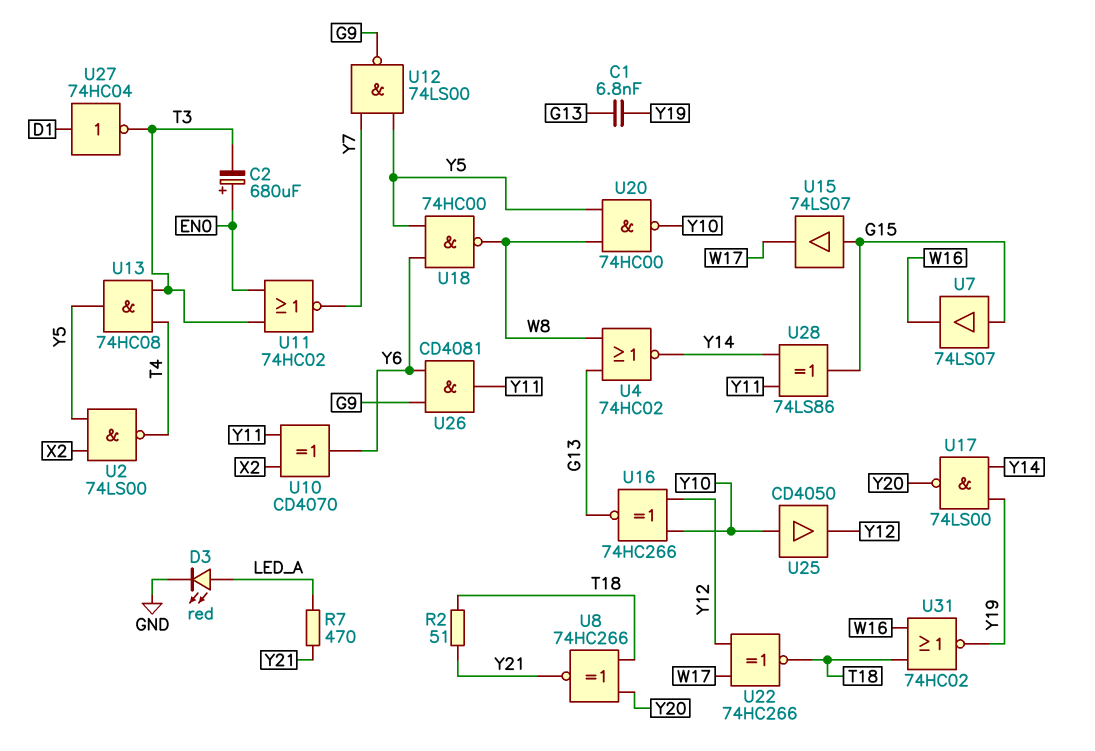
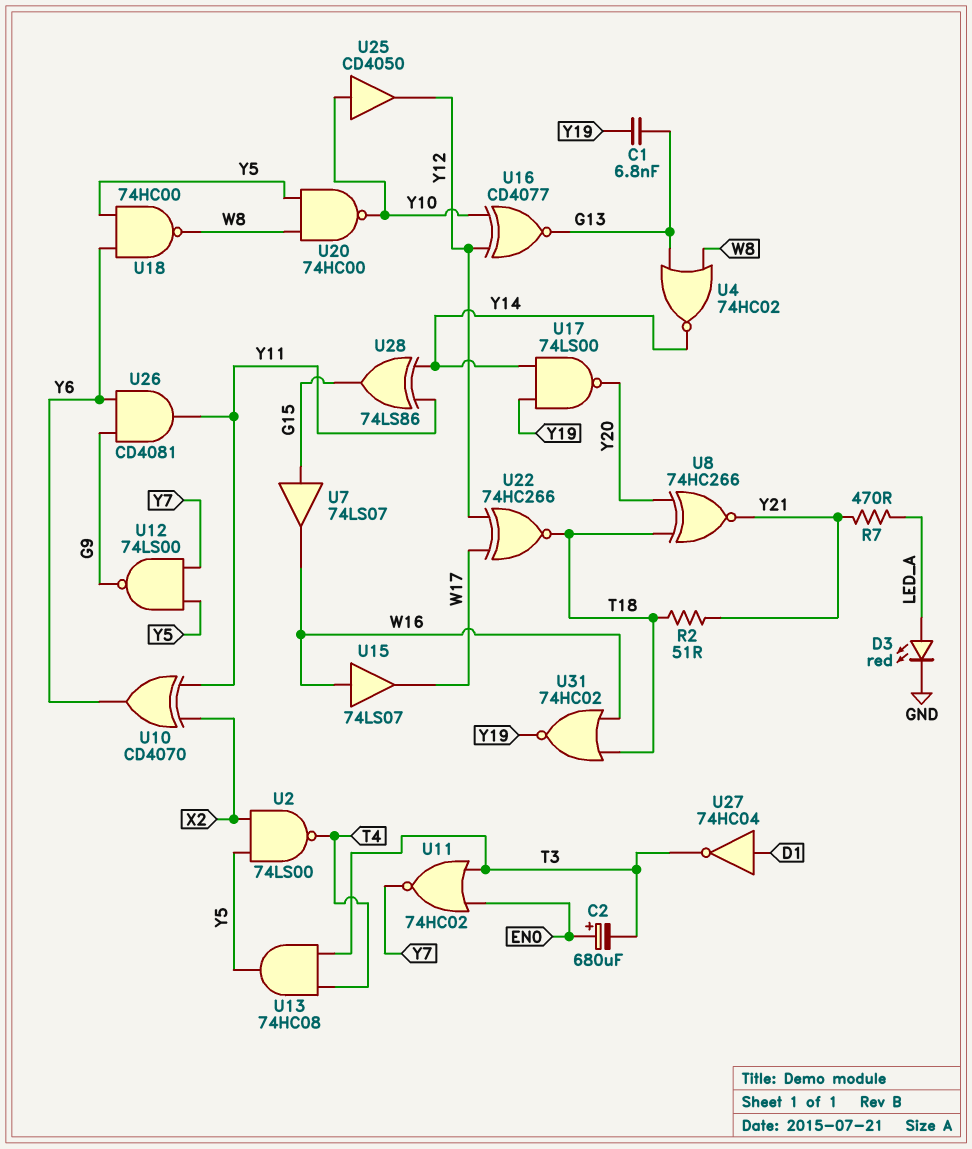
U15: buffer 74LS07 (in G15, out W17) -> buffer 74LS07 (in W16, out W17)
U16: XNOR 74HC266 (in Y10, in Y12, out G13) -> XNOR CD4077 (in Y10, in Y12, out G13)

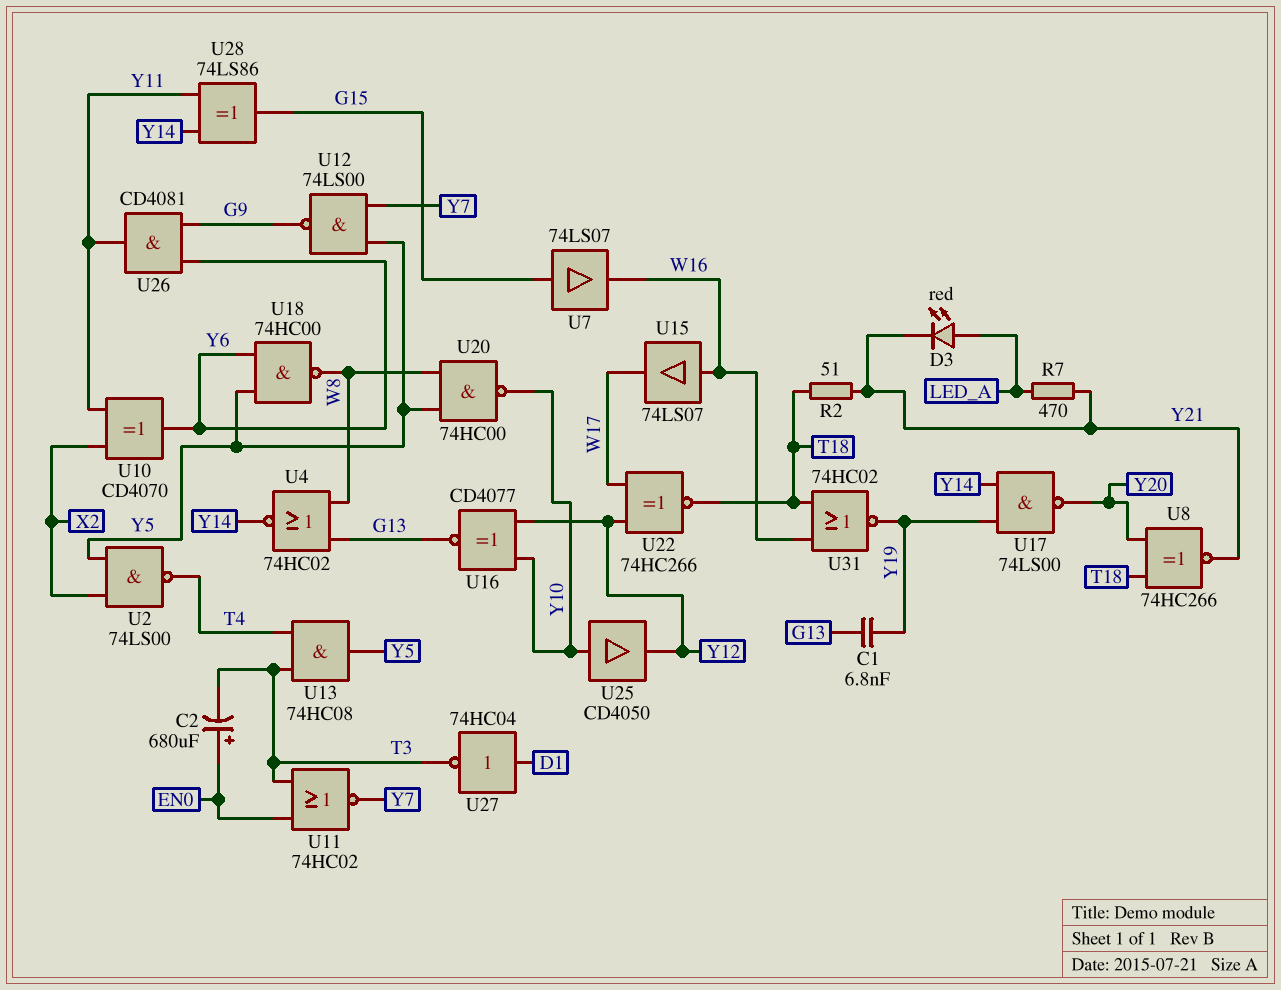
D3: LED red (A LED_A, K GND) -> LED red (A LED_A, K Y21)

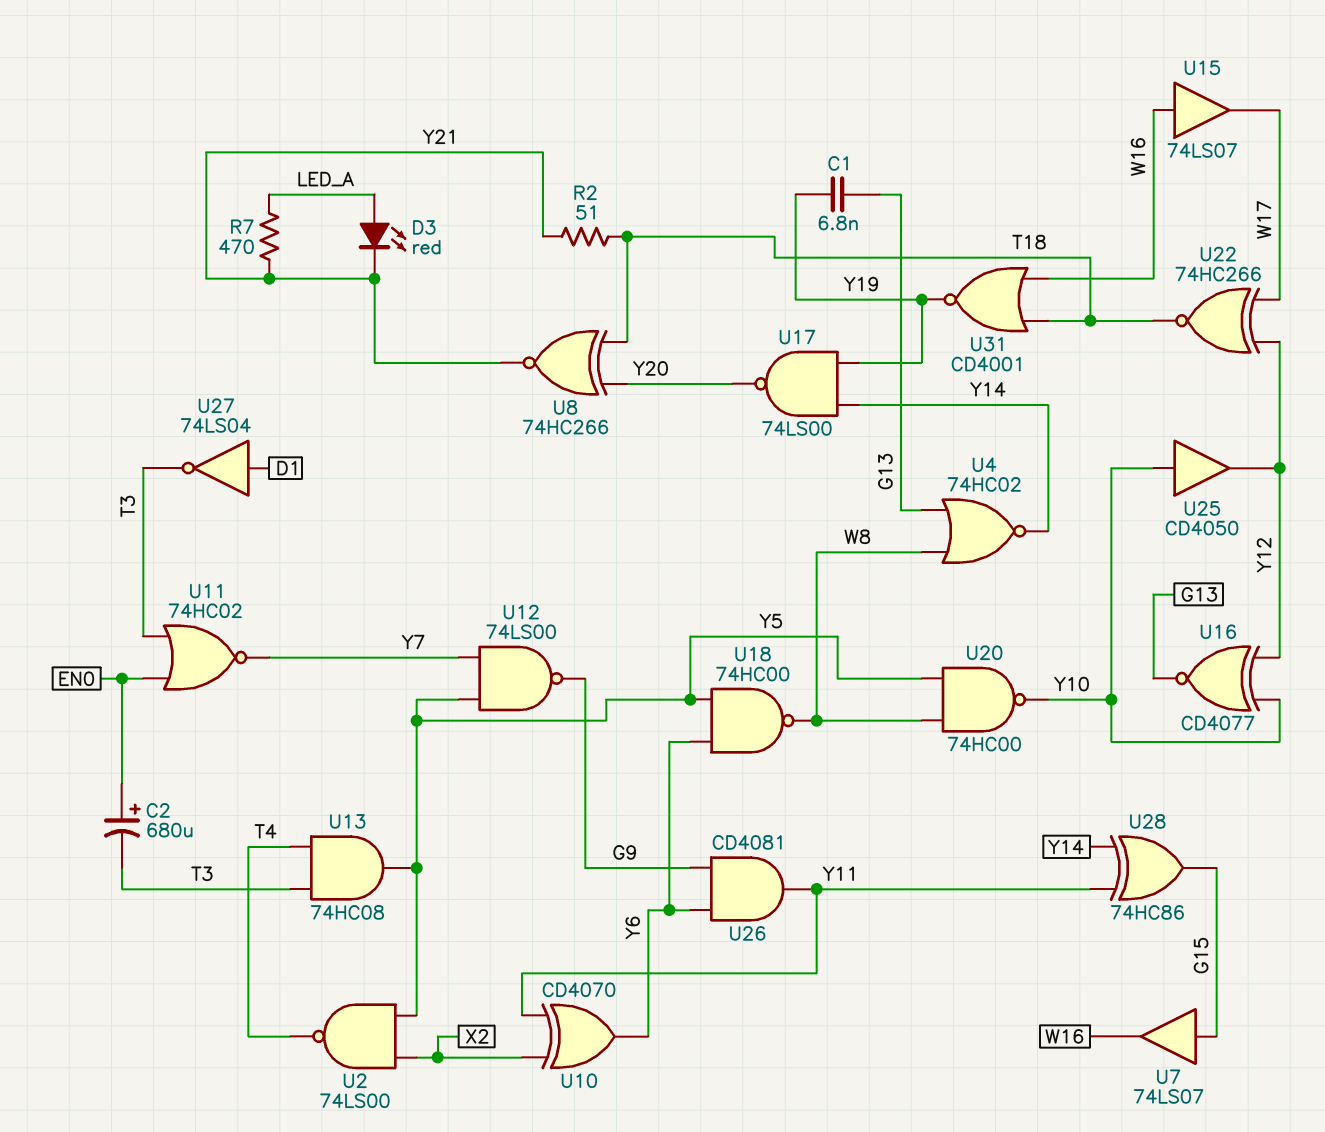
U27: NOT 74HC04 (in D1, out T3) -> NOT 74LS04 (in D1, out T3)
U28: XOR 74LS86 (in Y11, in Y14, out G15) -> XOR 74HC86 (in Y11, in Y14, out G15)
U31: NOR 74HC02 (in T18, in W16, out Y19) -> NOR CD4001 (in T18, in W16, out Y19)

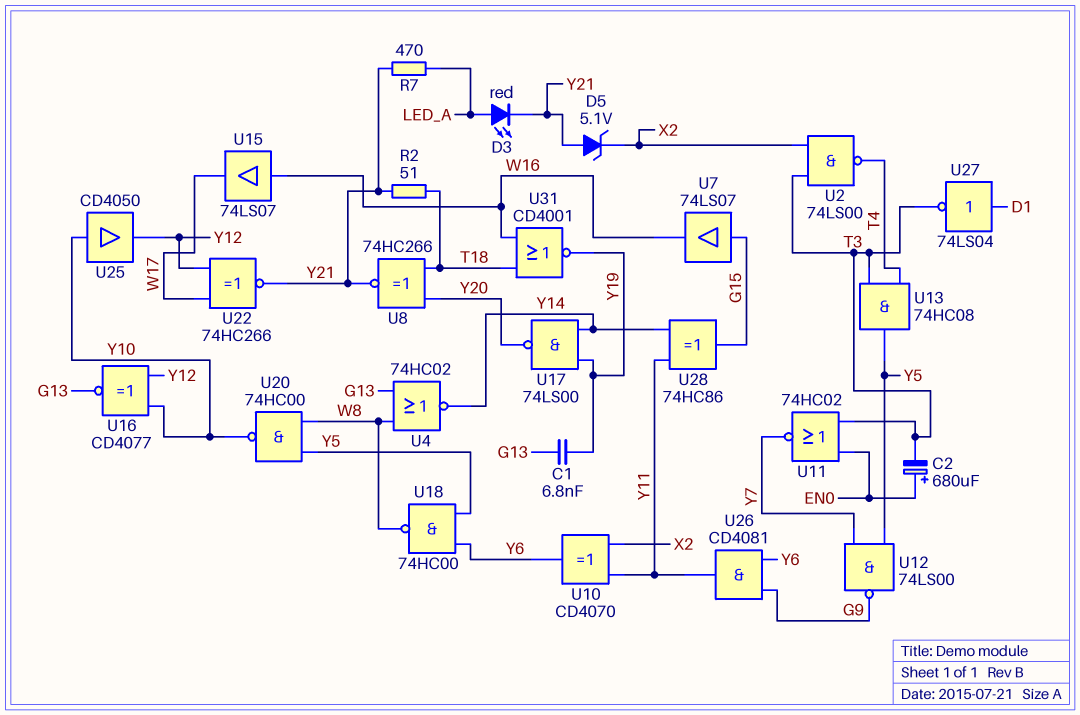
D5: none -> zener 5.1V (A Y21, K X2)
U2: NAND 74LS00 (in X2, in Y5, out T4) -> NAND 74LS00 (in T3, in X2, out T4)
U22: XNOR 74HC266 (in W17, in Y12, out T18) -> XNOR 74HC266 (in W17, in Y12, out Y21)

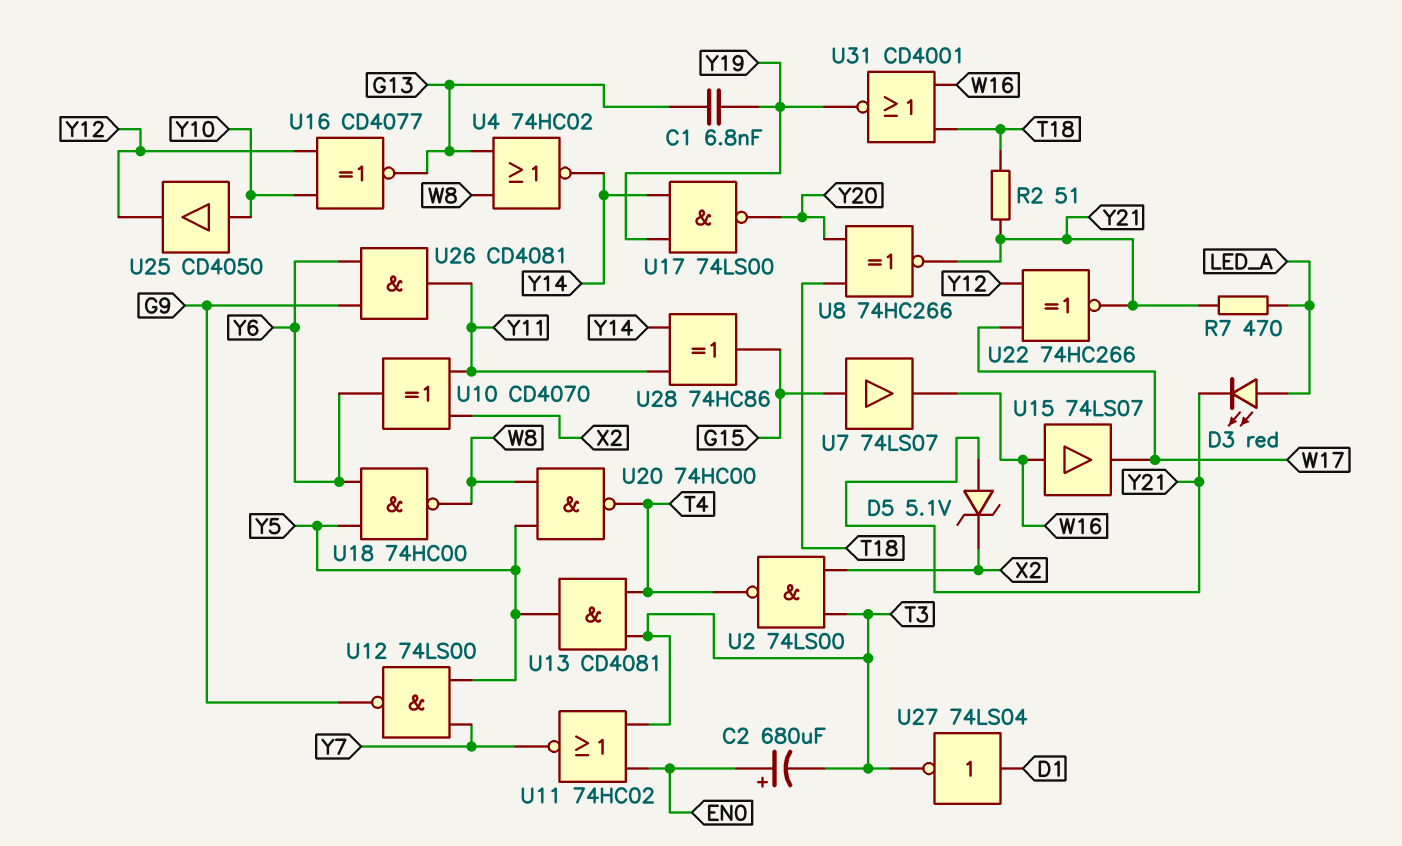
U13: AND 74HC08 (in T3, in T4, out Y5) -> AND CD4081 (in T3, in T4, out Y5)
U20: NAND 74HC00 (in W8, in Y5, out Y10) -> NAND 74HC00 (in W8, in Y5, out T4)

